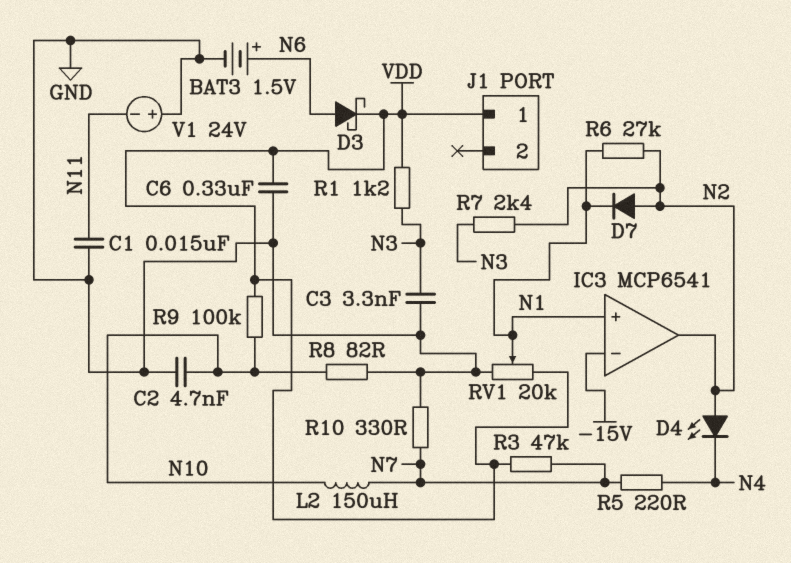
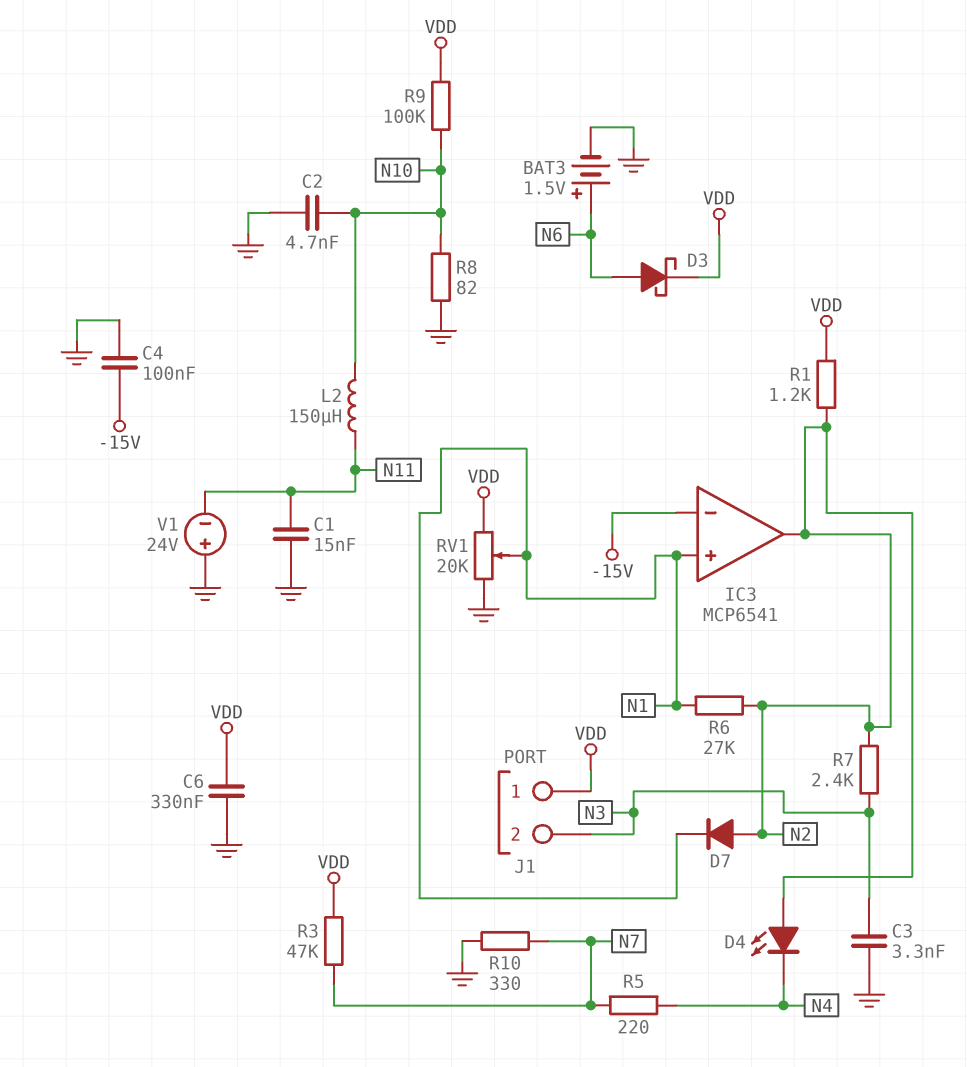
C4: none -> 100nF (-15V, GND)
J1 pin 2: none -> N3
L2: 150uH (N7, N10) -> 150uH (N10, N11)
R1: 1.2k (N3, VDD) -> 1.2k (N2, VDD)

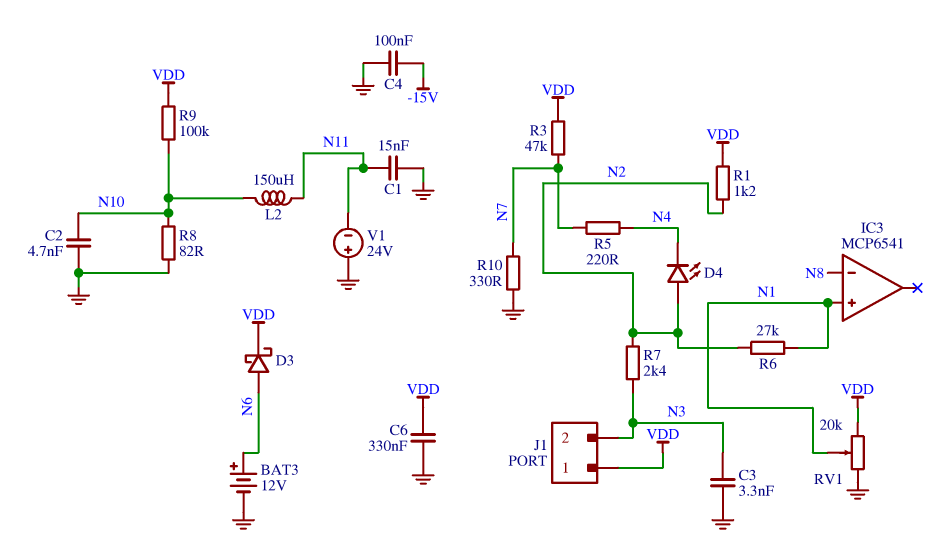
BAT3: 1.5V (plus N6, minus GND) -> 12V (plus N6, minus GND)
D7: diode (A N2, K N1) -> none
IC3 pin in-: -15V -> N8
IC3 pin out: N2 -> none

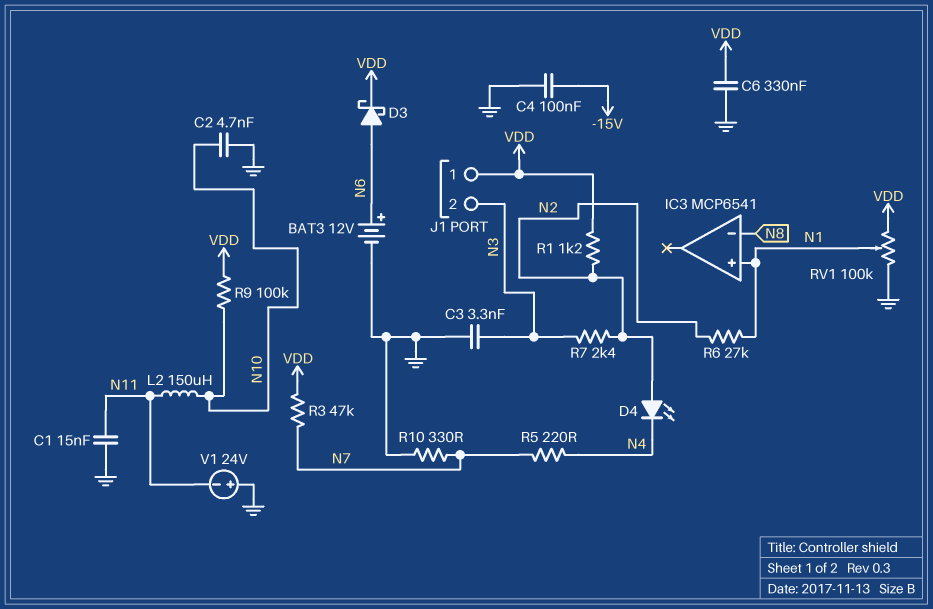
R8: 82 (GND, N10) -> none
RV1: 20k (GND, VDD, wiper N1) -> 100k (GND, VDD, wiper N1)

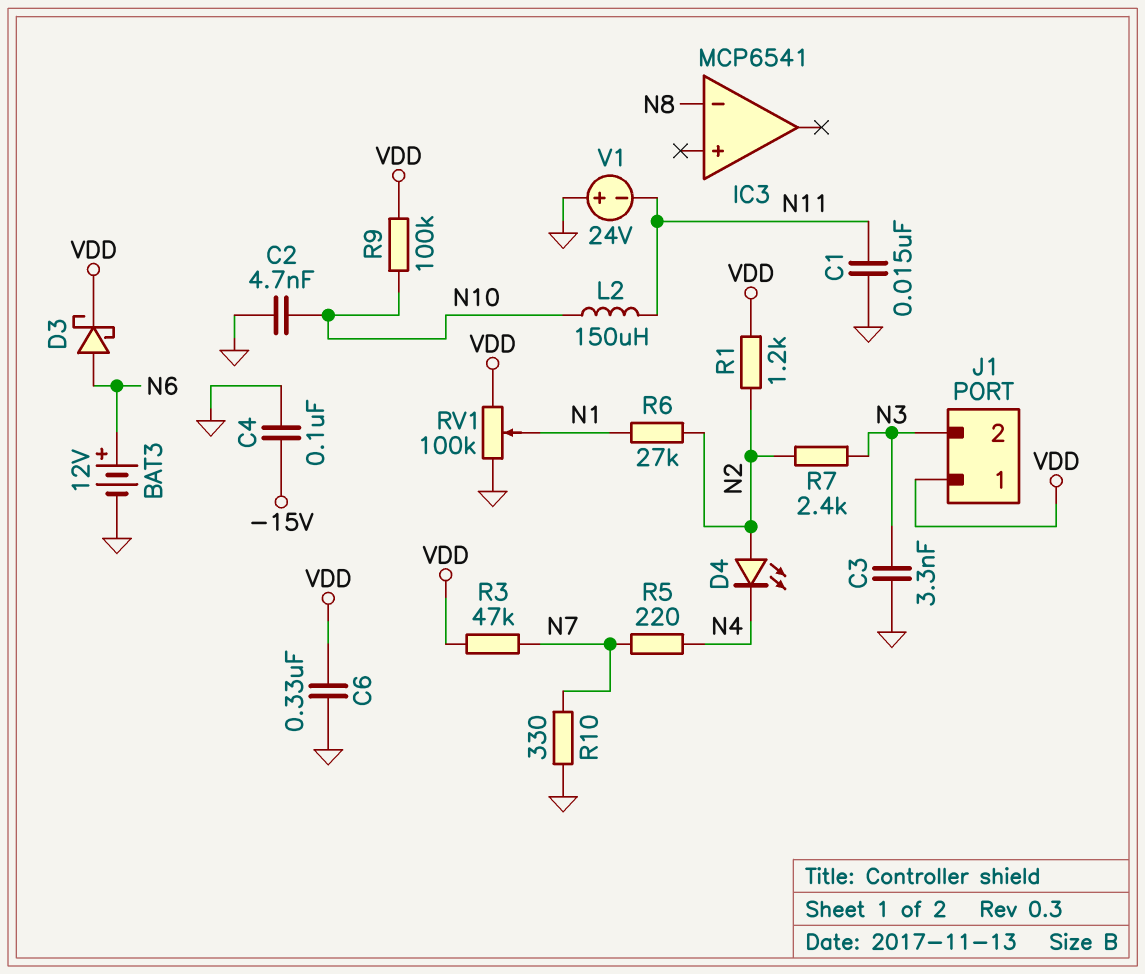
IC3 pin in+: N1 -> none

